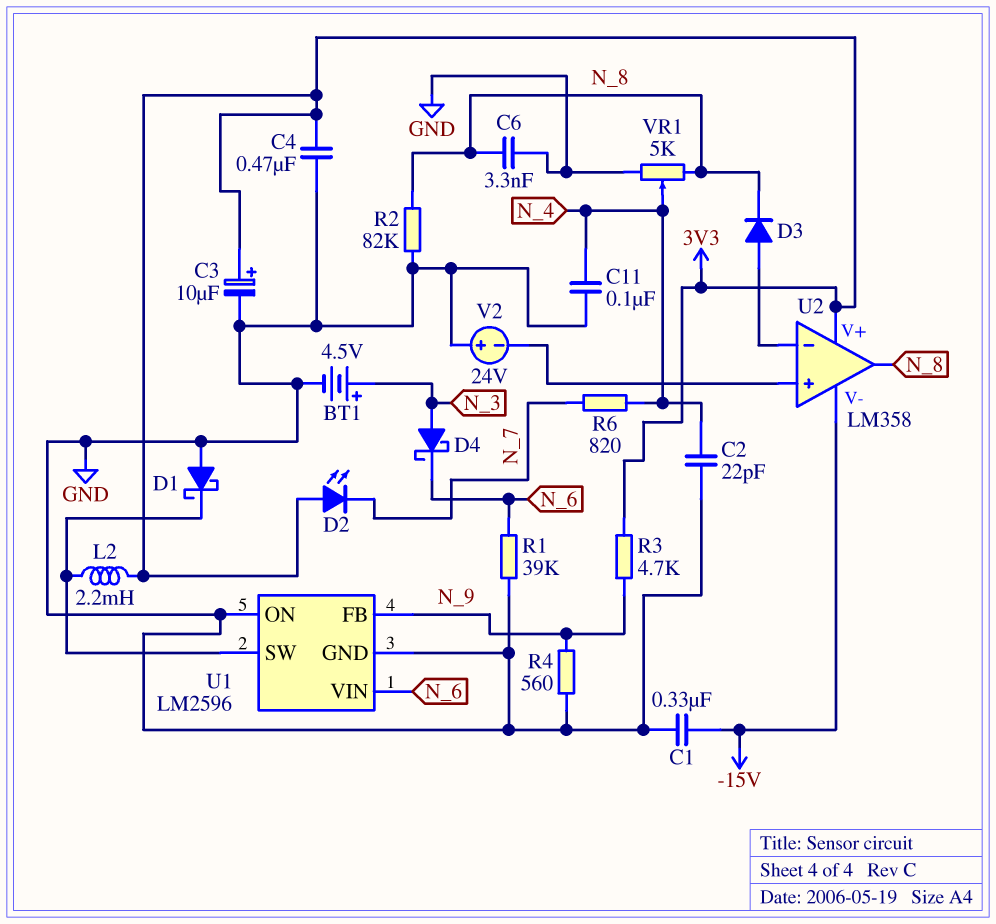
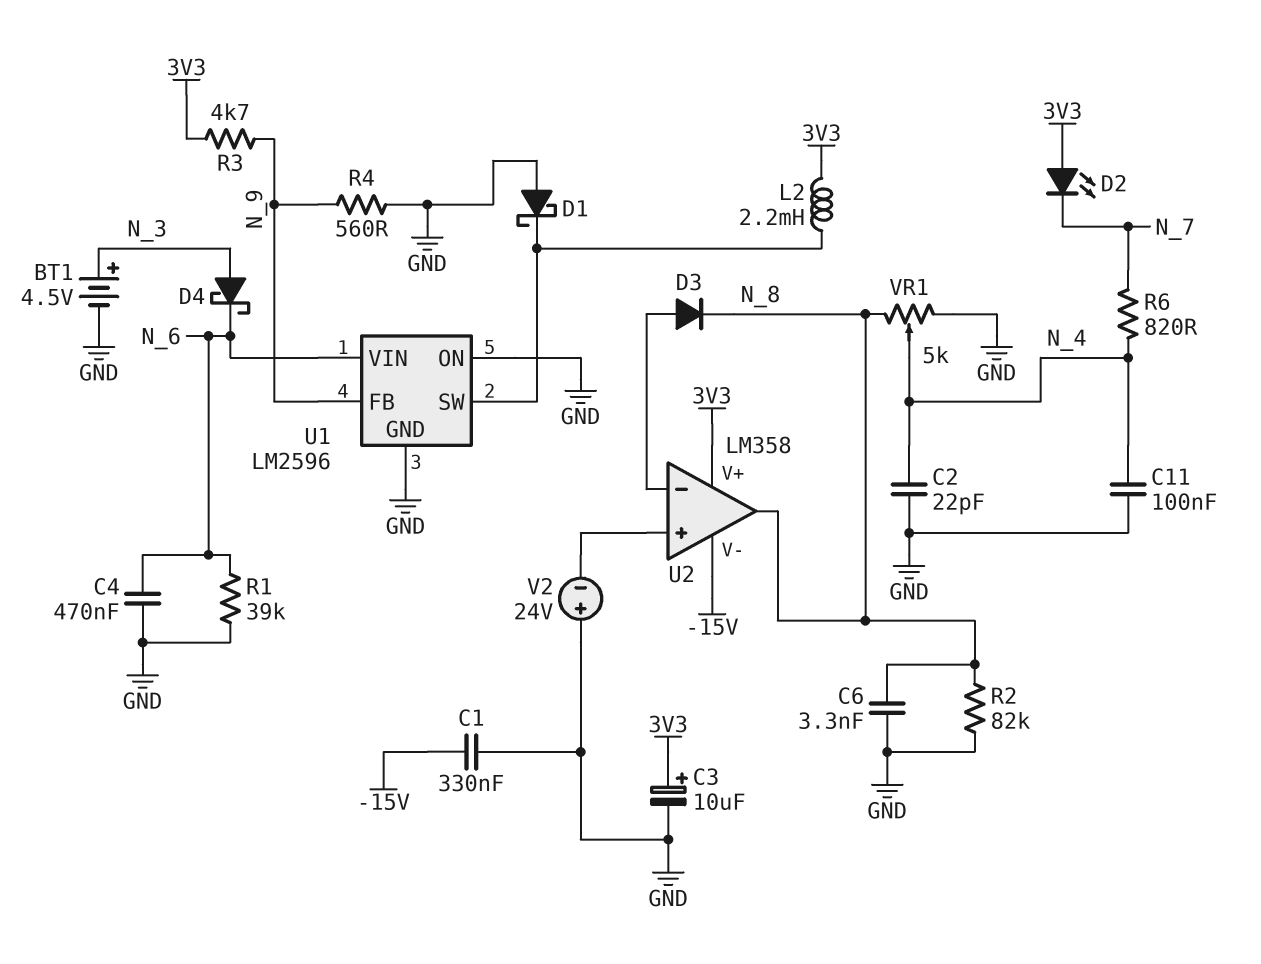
C4: 470nF (3V3, GND) -> 470nF (GND, N_6)

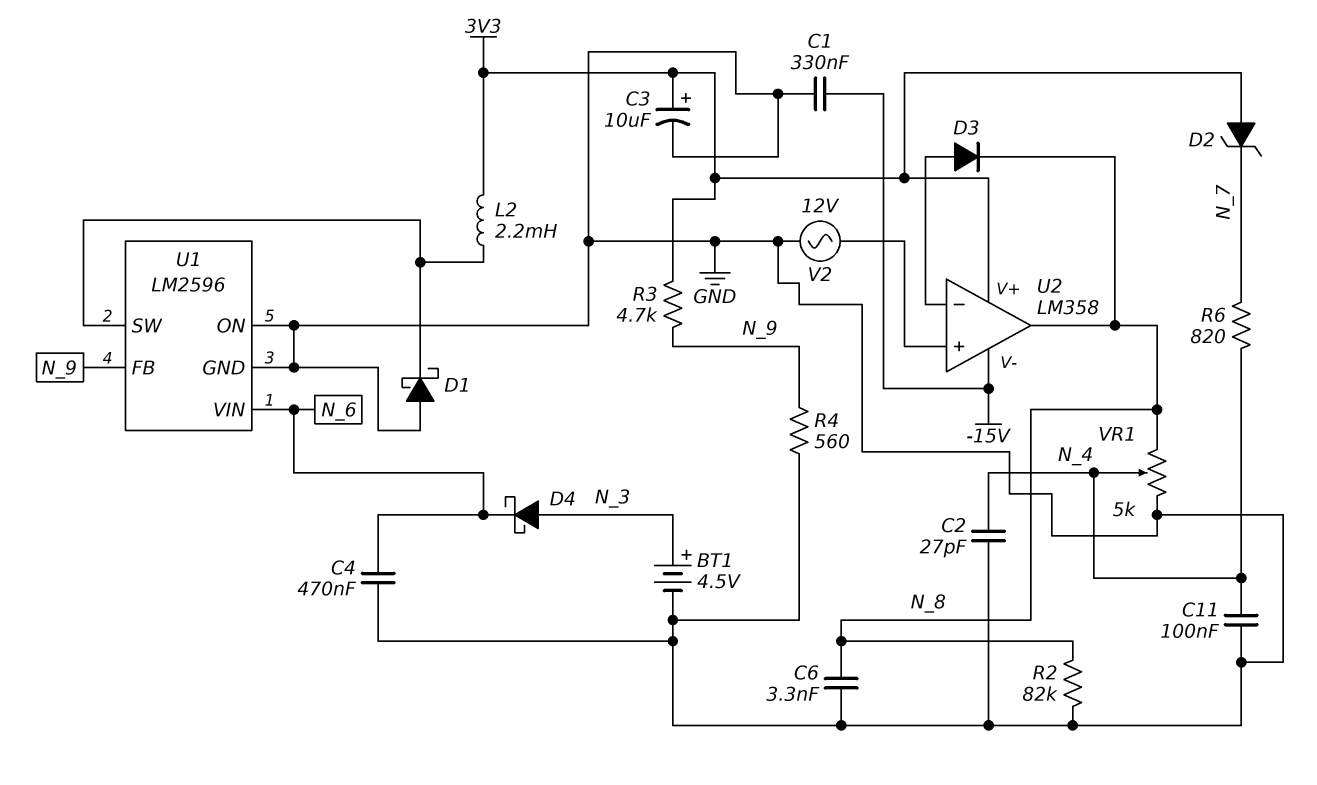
C2: 22pF (GND, N_4) -> 27pF (GND, N_4)
D2: LED (A 3V3, K N_7) -> zener (A 3V3, K N_7)
R1: 39k (GND, N_6) -> none
V2: 24V (plus GND, minus U2/in+) -> AC 12V (GND, U2/in+)

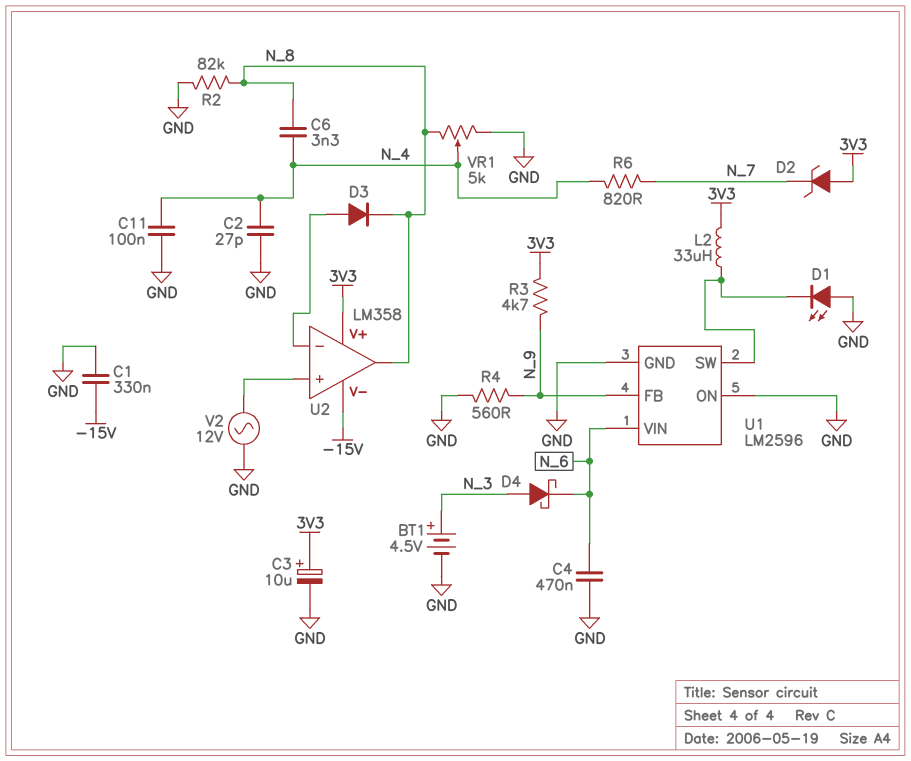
C6: 3.3nF (GND, N_8) -> 3.3nF (N_4, N_8)
D1: schottky (A GND, K U1/SW) -> LED (A GND, K U1/SW)
L2: 2.2mH (3V3, U1/SW) -> 33uH (3V3, U1/SW)

